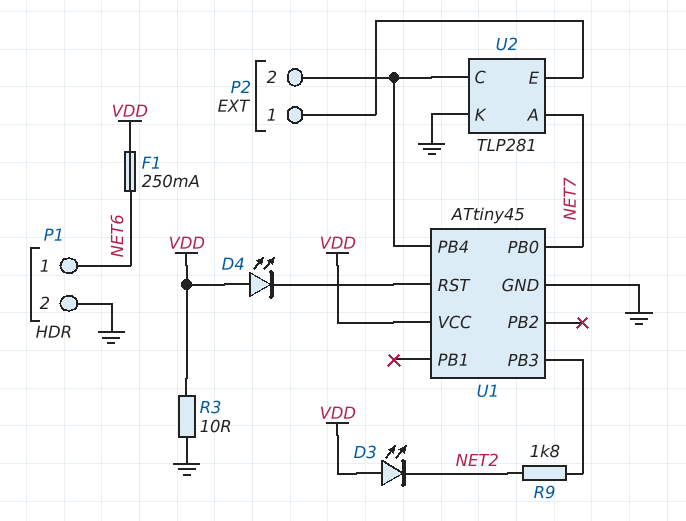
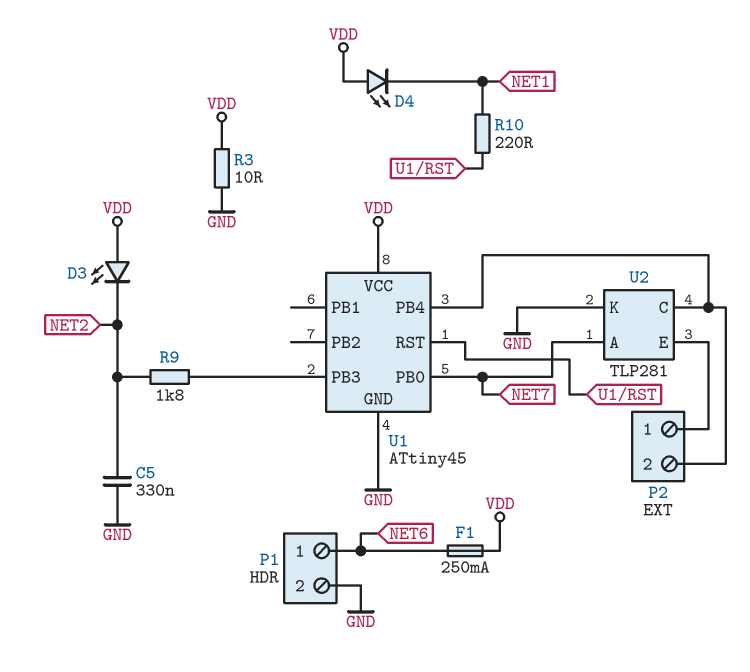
C5: none -> 330nF (GND, NET2)
D4: LED (A VDD, K U1/RST) -> LED (A VDD, K NET1)
R10: none -> 220 (NET1, U1/RST)

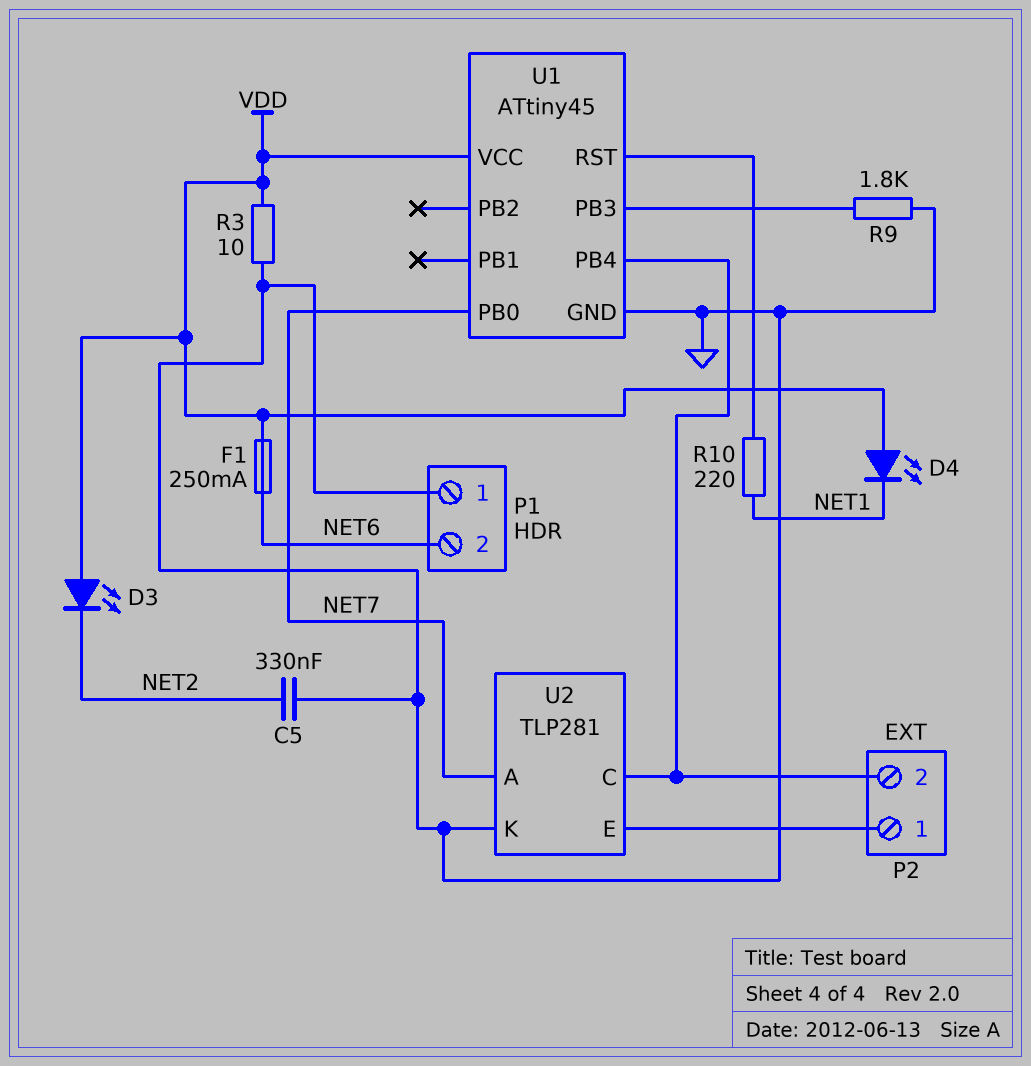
P1 pin 1: NET6 -> GND
P1 pin 2: GND -> NET6
R9: 1.8k (NET2, U1/PB3) -> 1.8k (GND, U1/PB3)

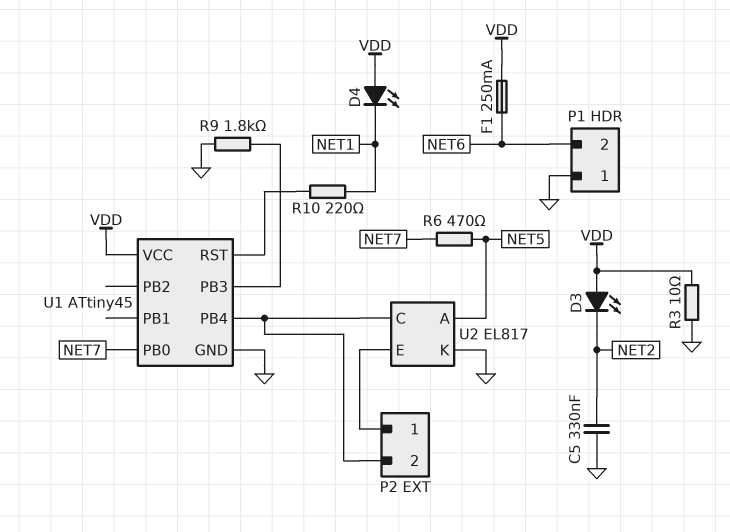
R6: none -> 470 (NET5, NET7)
U2: TLP281 -> EL817
U2 pin A: NET7 -> NET5

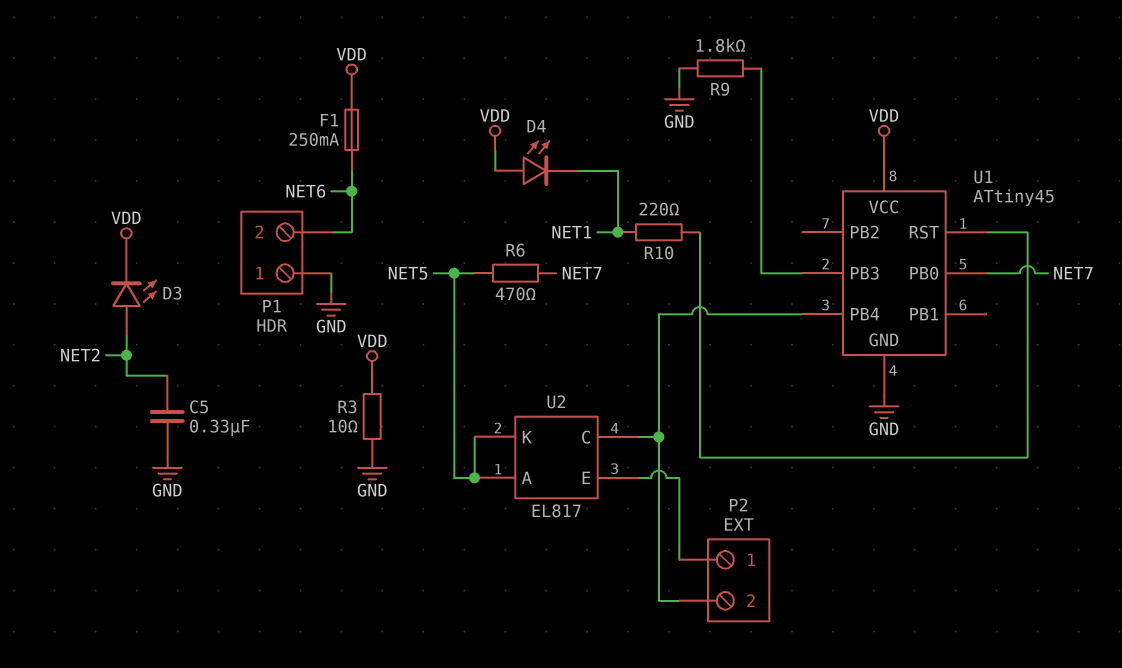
D3: LED (A VDD, K NET2) -> LED (A NET2, K VDD)
U2 pin K: GND -> NET5

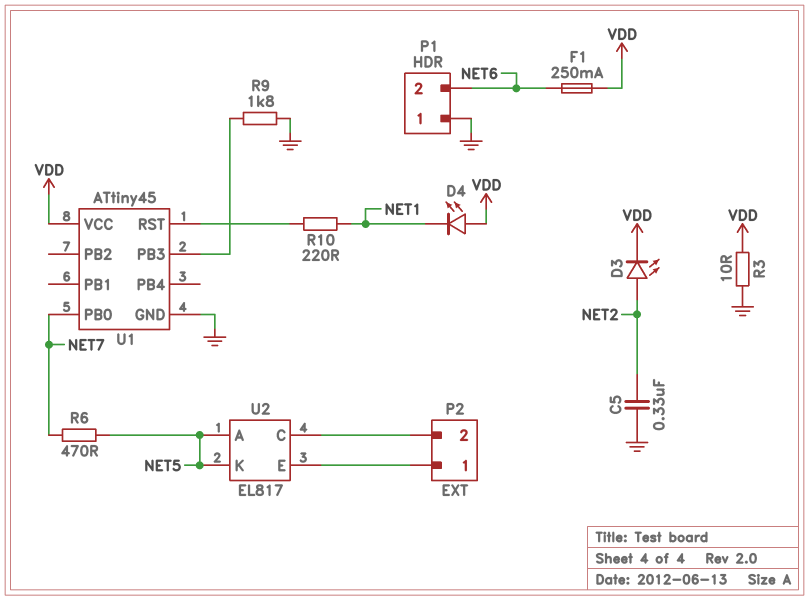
U1 pin PB4: P2/2 -> none

